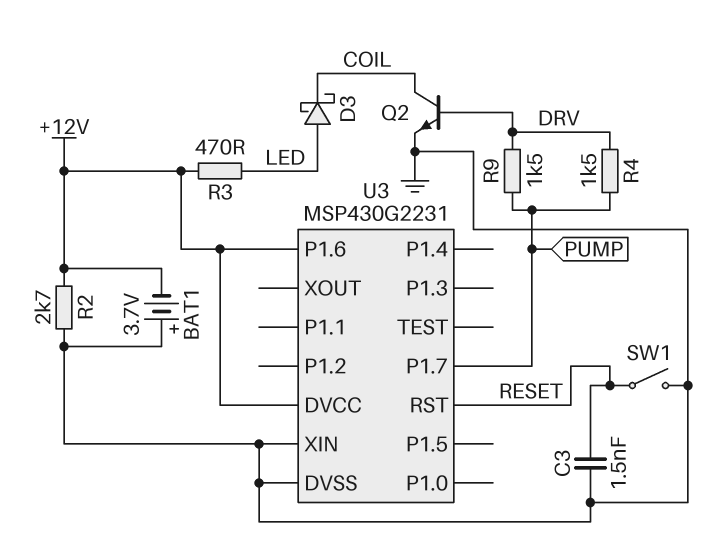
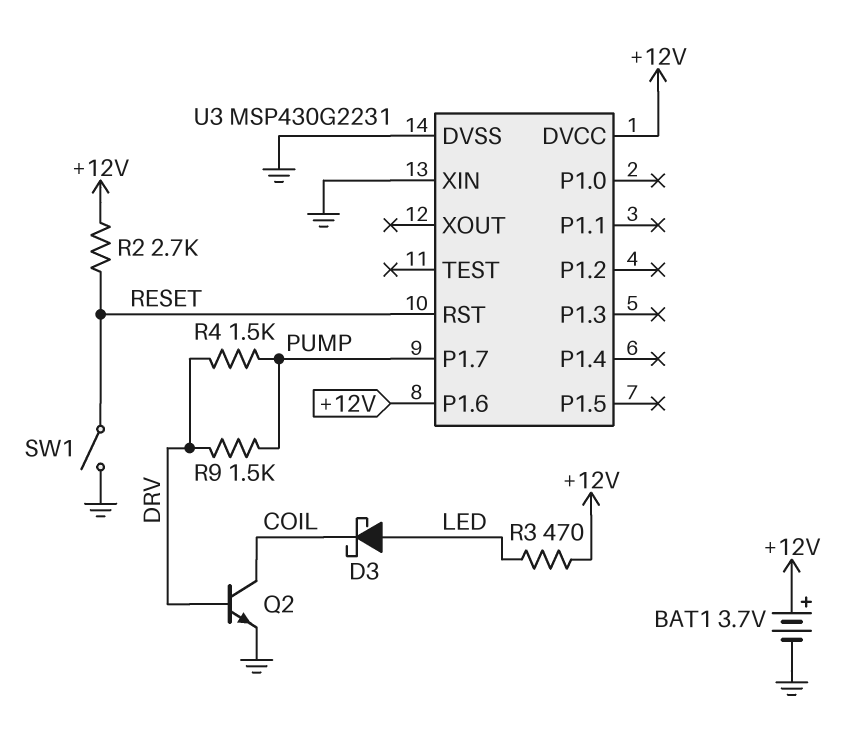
BAT1: 3.7V (plus GND, minus +12V) -> 3.7V (plus +12V, minus GND)
C3: 1.5nF (GND, RESET) -> none
R2: 2.7k (+12V, GND) -> 2.7k (+12V, RESET)

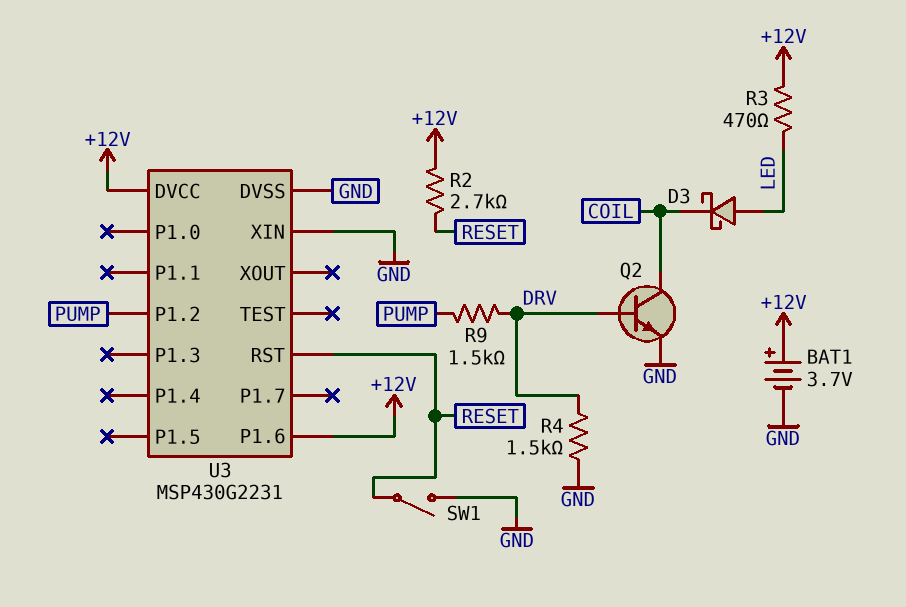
R4: 1.5k (DRV, PUMP) -> 1.5k (DRV, GND)
U3 pin P1.2: none -> PUMP
U3 pin P1.7: PUMP -> none

